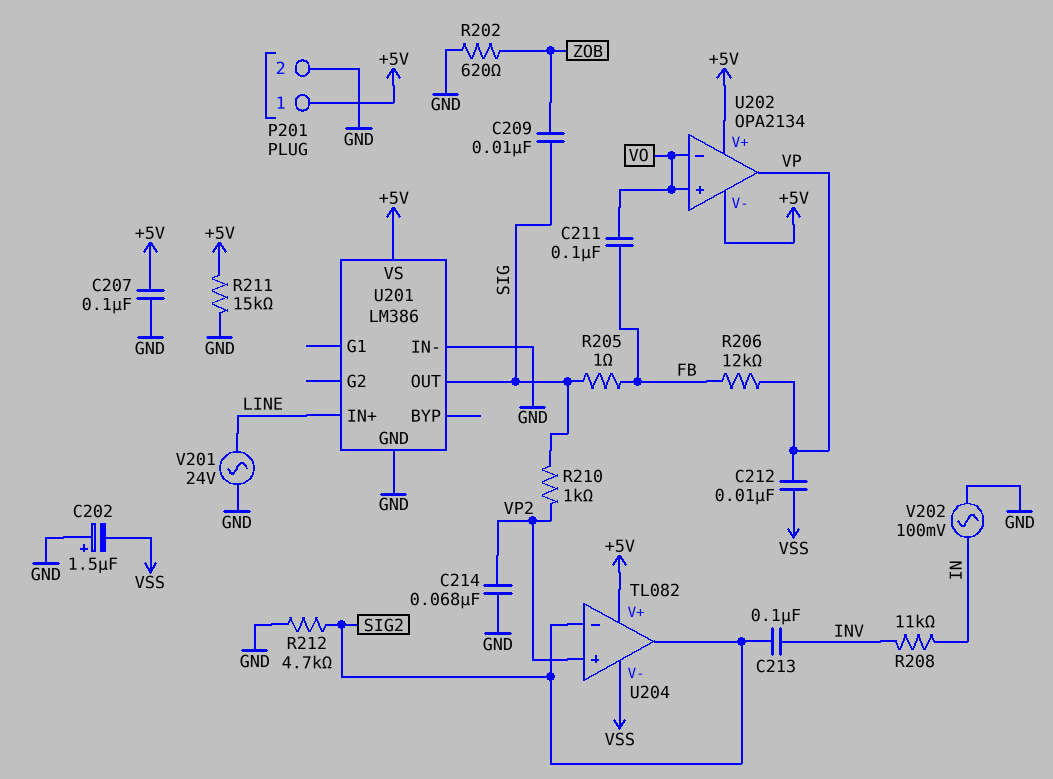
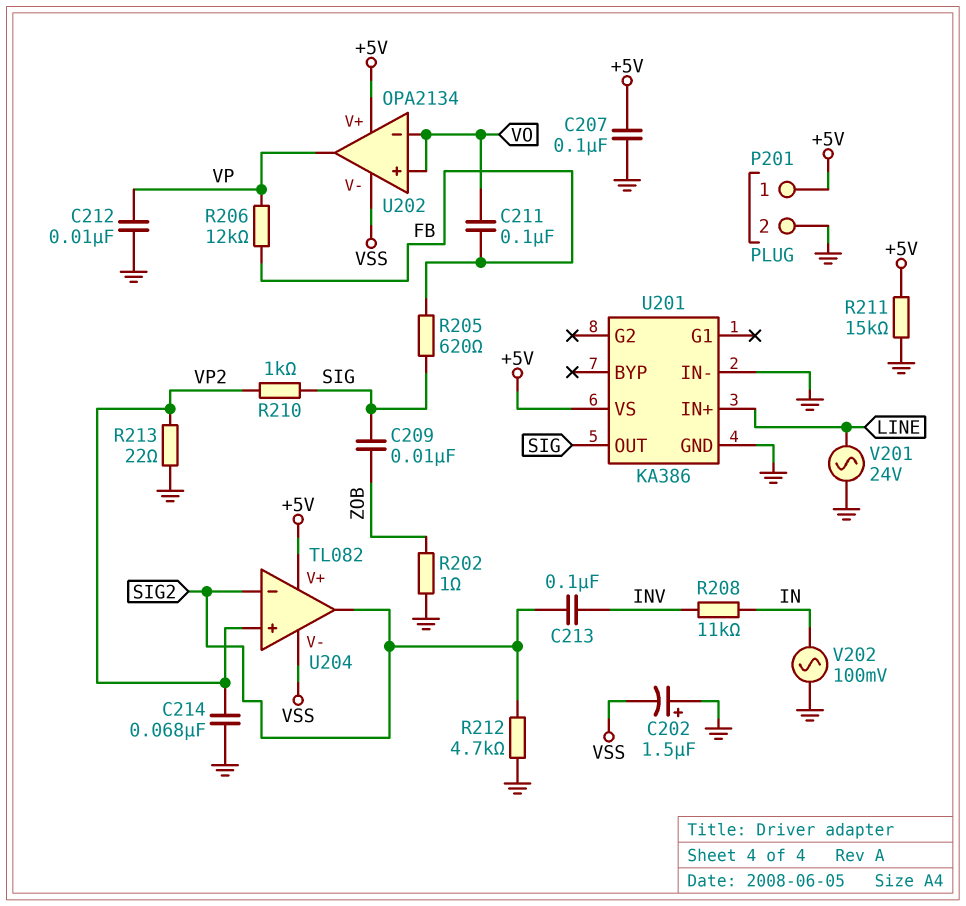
C212: 10nF (VP, VSS) -> 10nF (GND, VP)
R202: 620 (GND, ZOB) -> 1 (GND, ZOB)
R205: 1 (FB, SIG) -> 620 (FB, SIG)
R213: none -> 22 (GND, VP2)
U201: LM386 -> KA386
U202 pin V-: +5V -> VSS

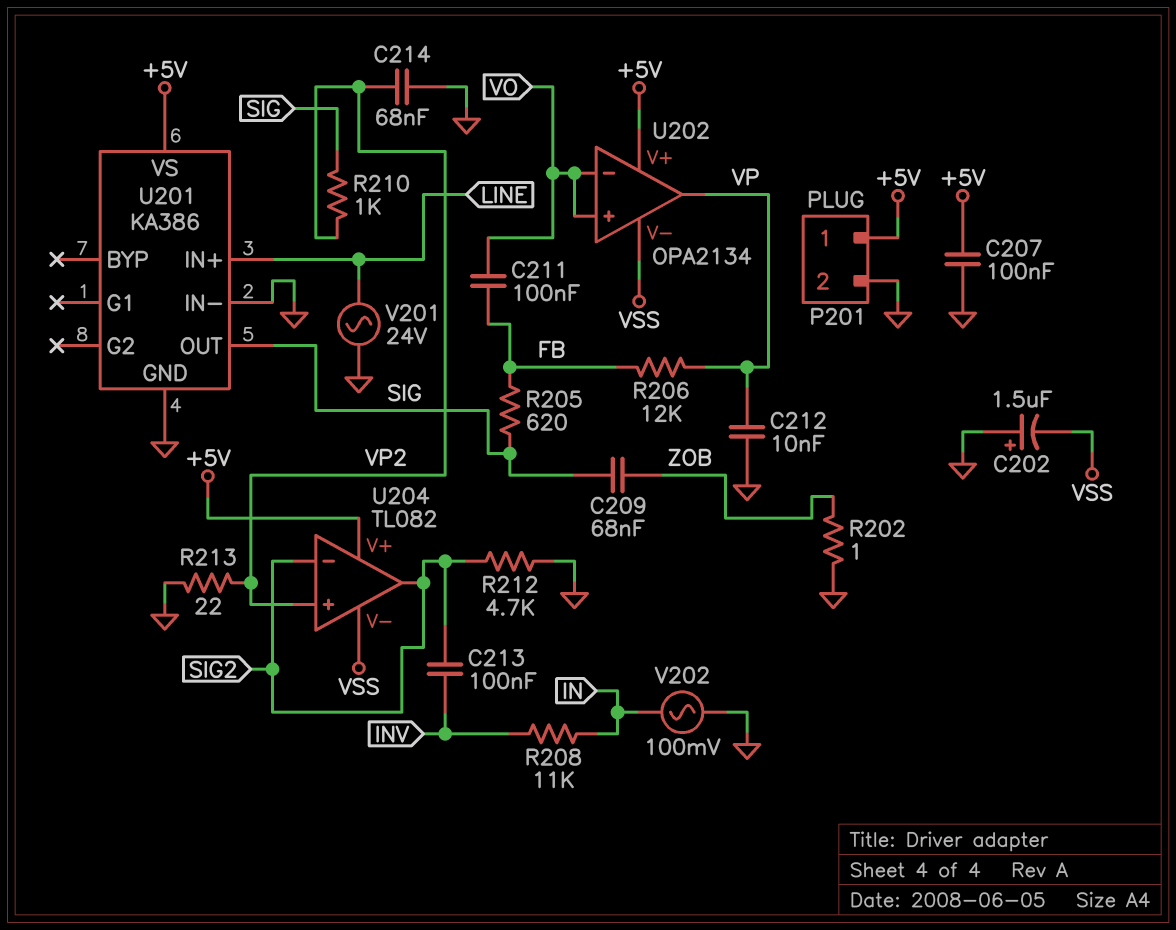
C209: 10nF (SIG, ZOB) -> 68nF (SIG, ZOB)
R211: 15k (+5V, GND) -> none

